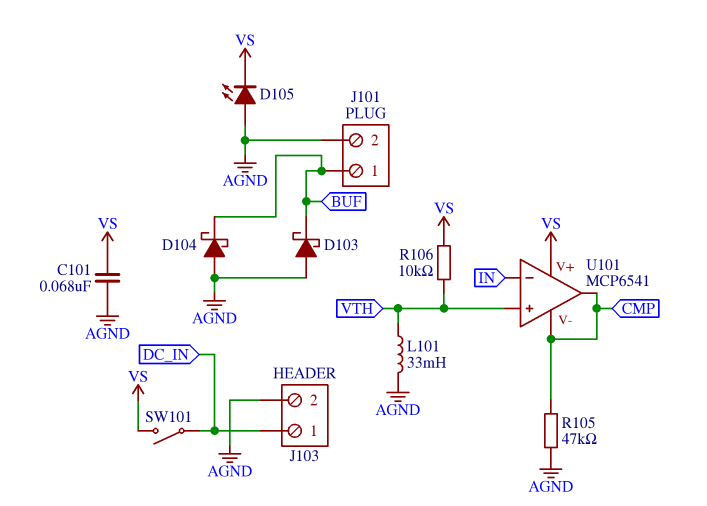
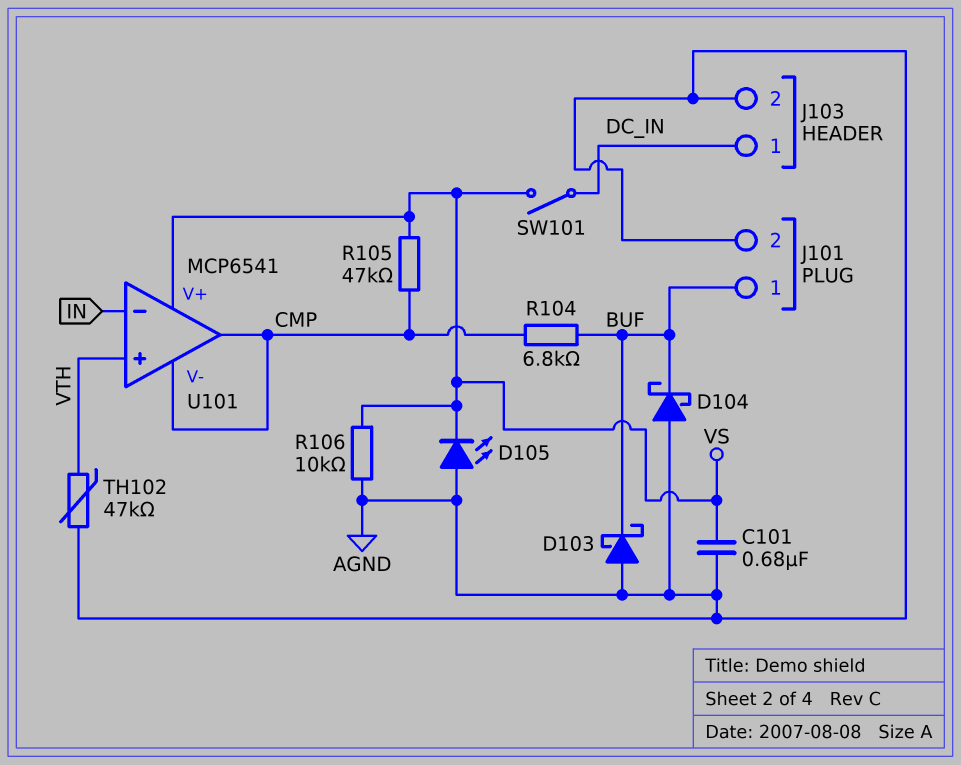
C101: 68nF (AGND, VS) -> 680nF (AGND, VS)
L101: 33mH (AGND, VTH) -> none
R104: none -> 6.8k (BUF, CMP)
R105: 47k (AGND, CMP) -> 47k (CMP, VS)
R106: 10k (VS, VTH) -> 10k (AGND, VS)
TH102: none -> 47k (AGND, VTH)

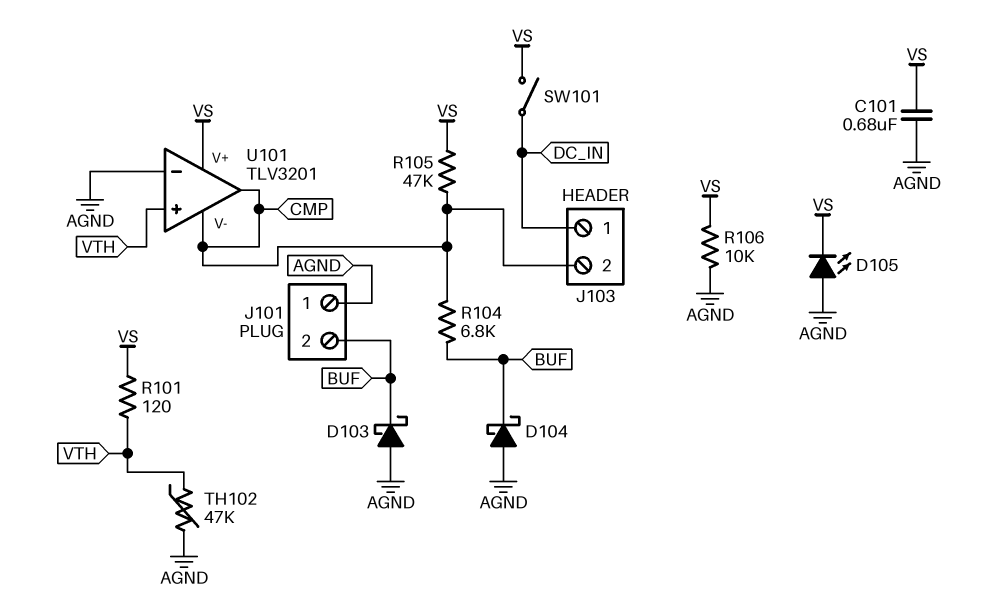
J101 pin 1: BUF -> AGND
J101 pin 2: AGND -> BUF
J103 pin 2: AGND -> CMP
R101: none -> 120 (VS, VTH)
U101: MCP6541 -> TLV3201
U101 pin in-: IN -> AGND

